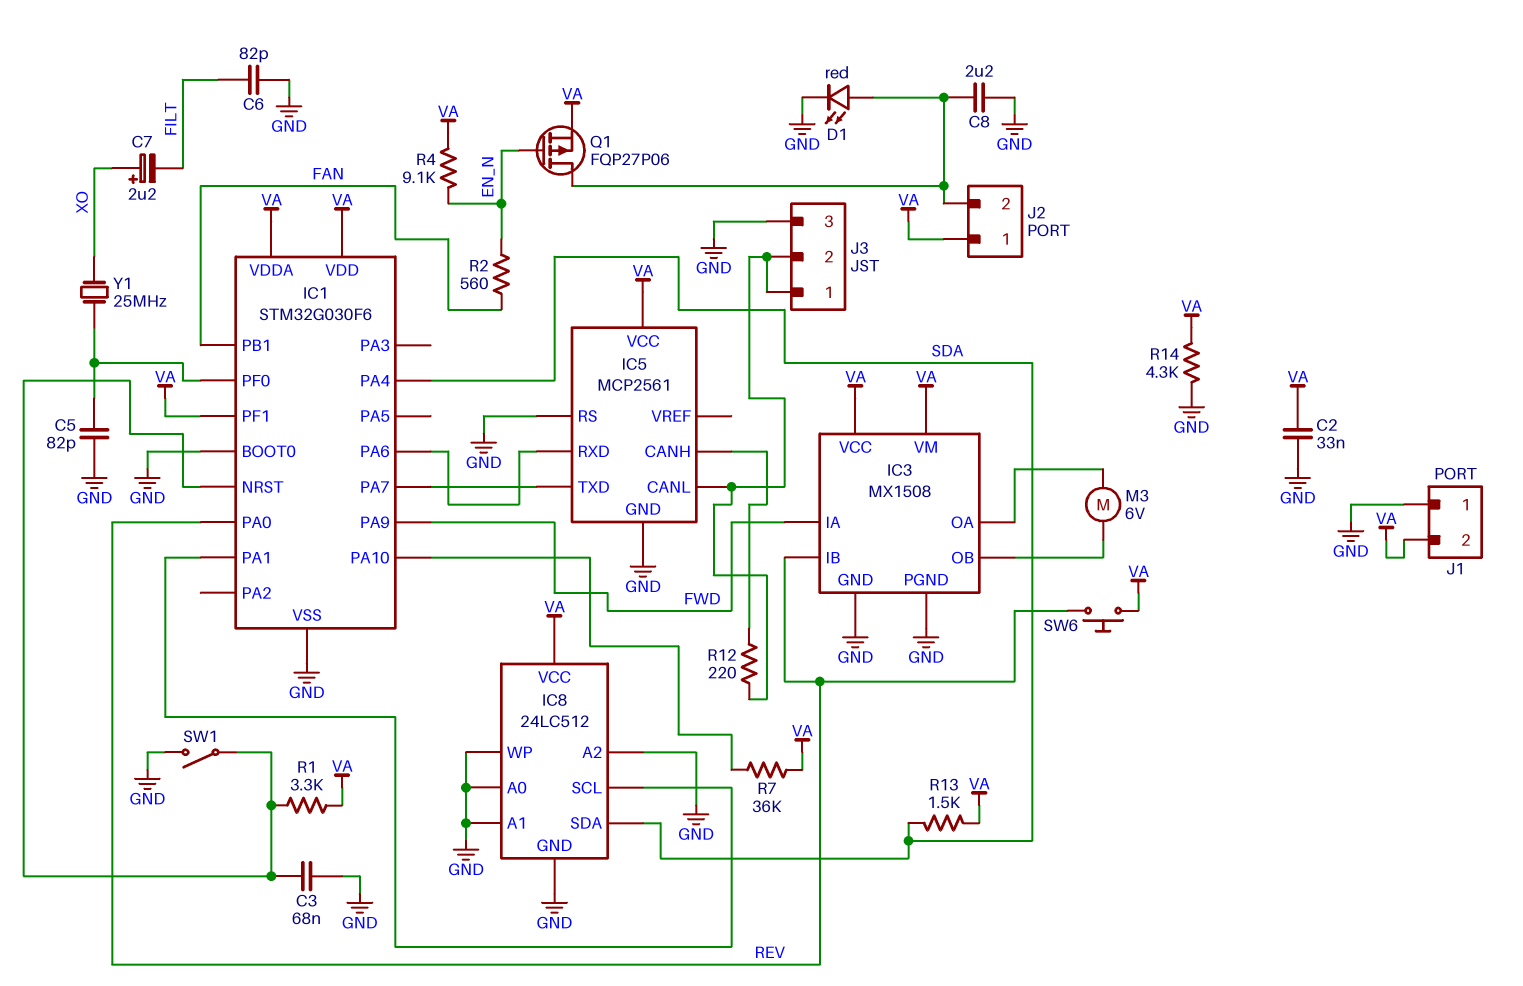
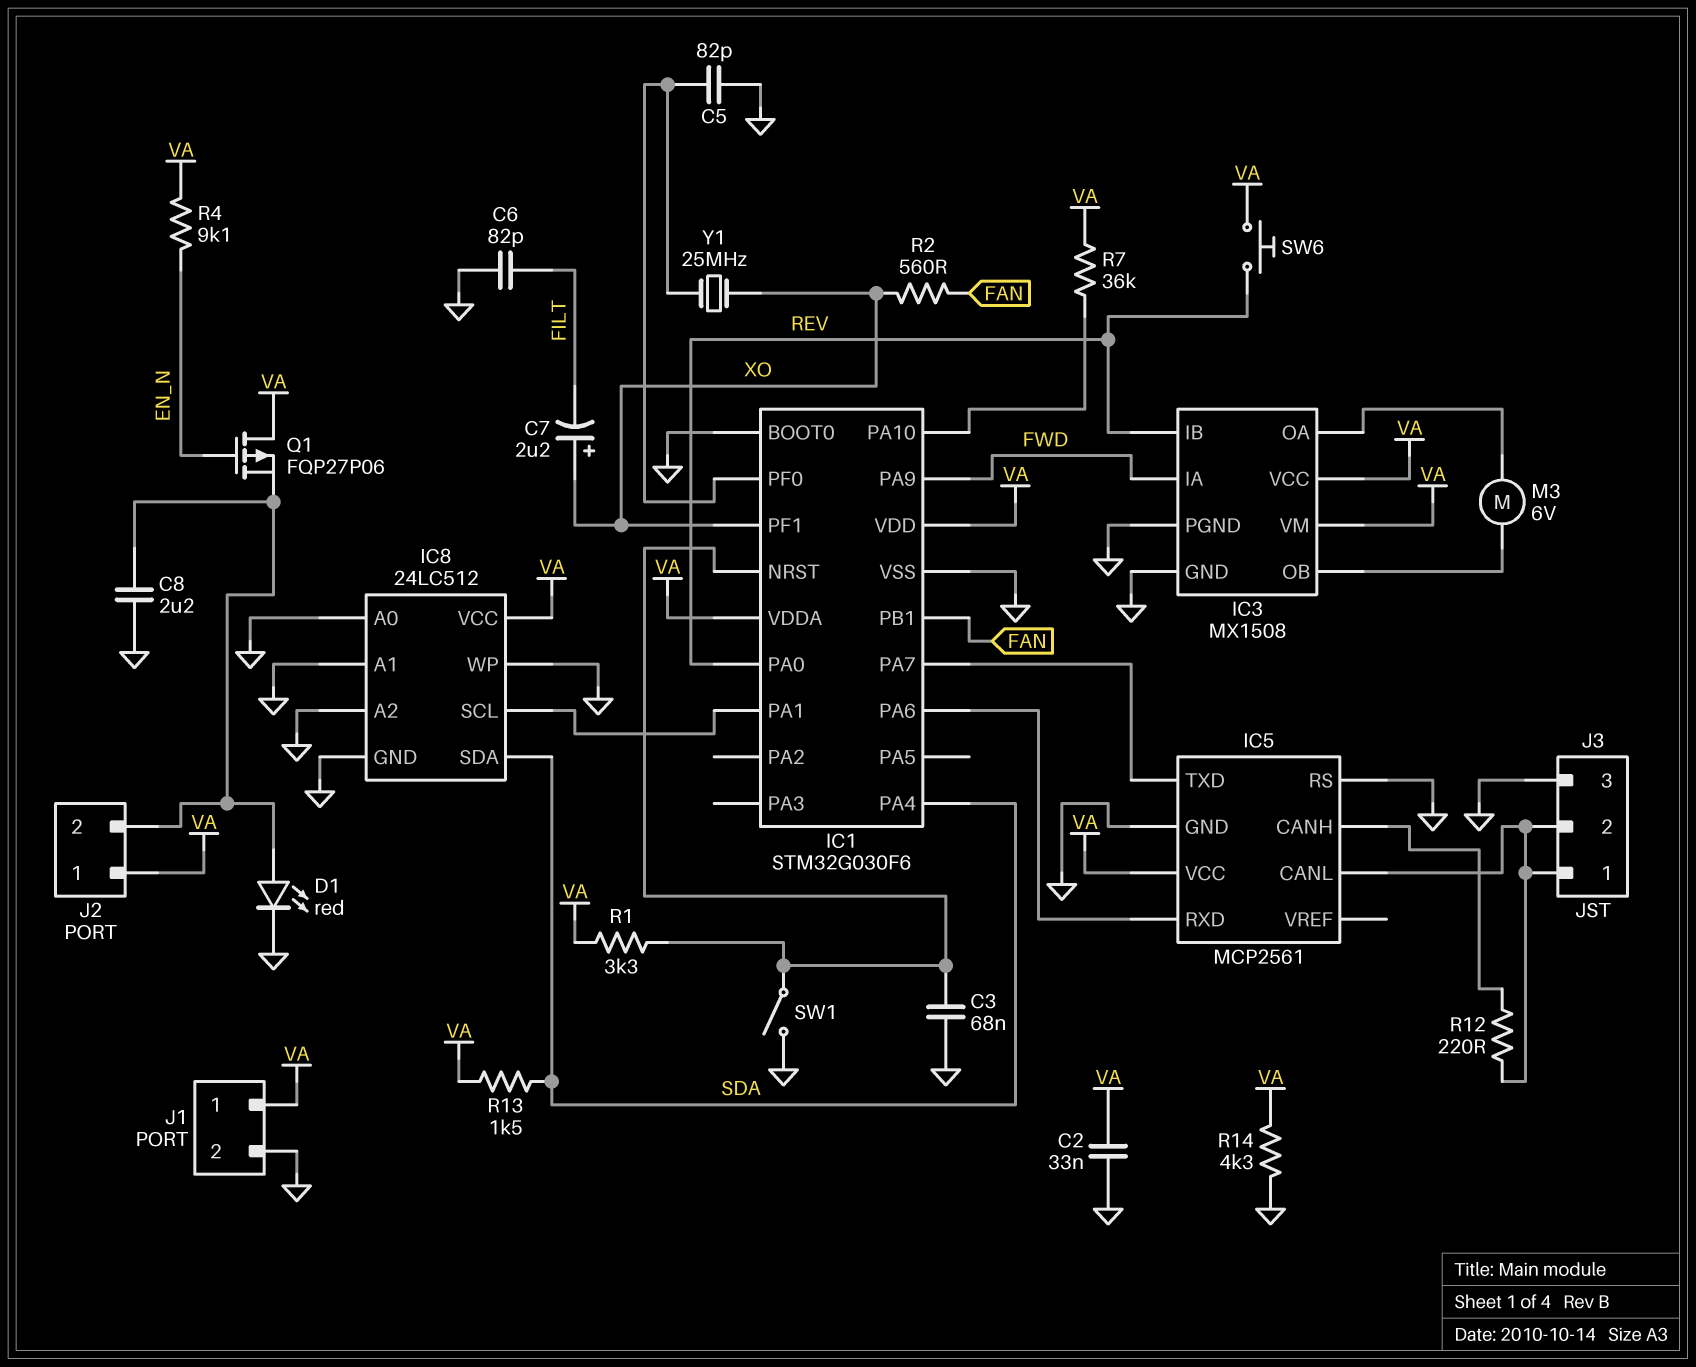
IC1 pin PF1: VA -> XO
J1 pin 1: GND -> VA
J1 pin 2: VA -> GND
Q1: PMOS FQP27P06 (G EN_N, D J2/2, S VA) -> PMOS FQP27P06 (G EN_N, D VA, S J2/2)
R2: 560 (EN_N, FAN) -> 560 (FAN, XO)

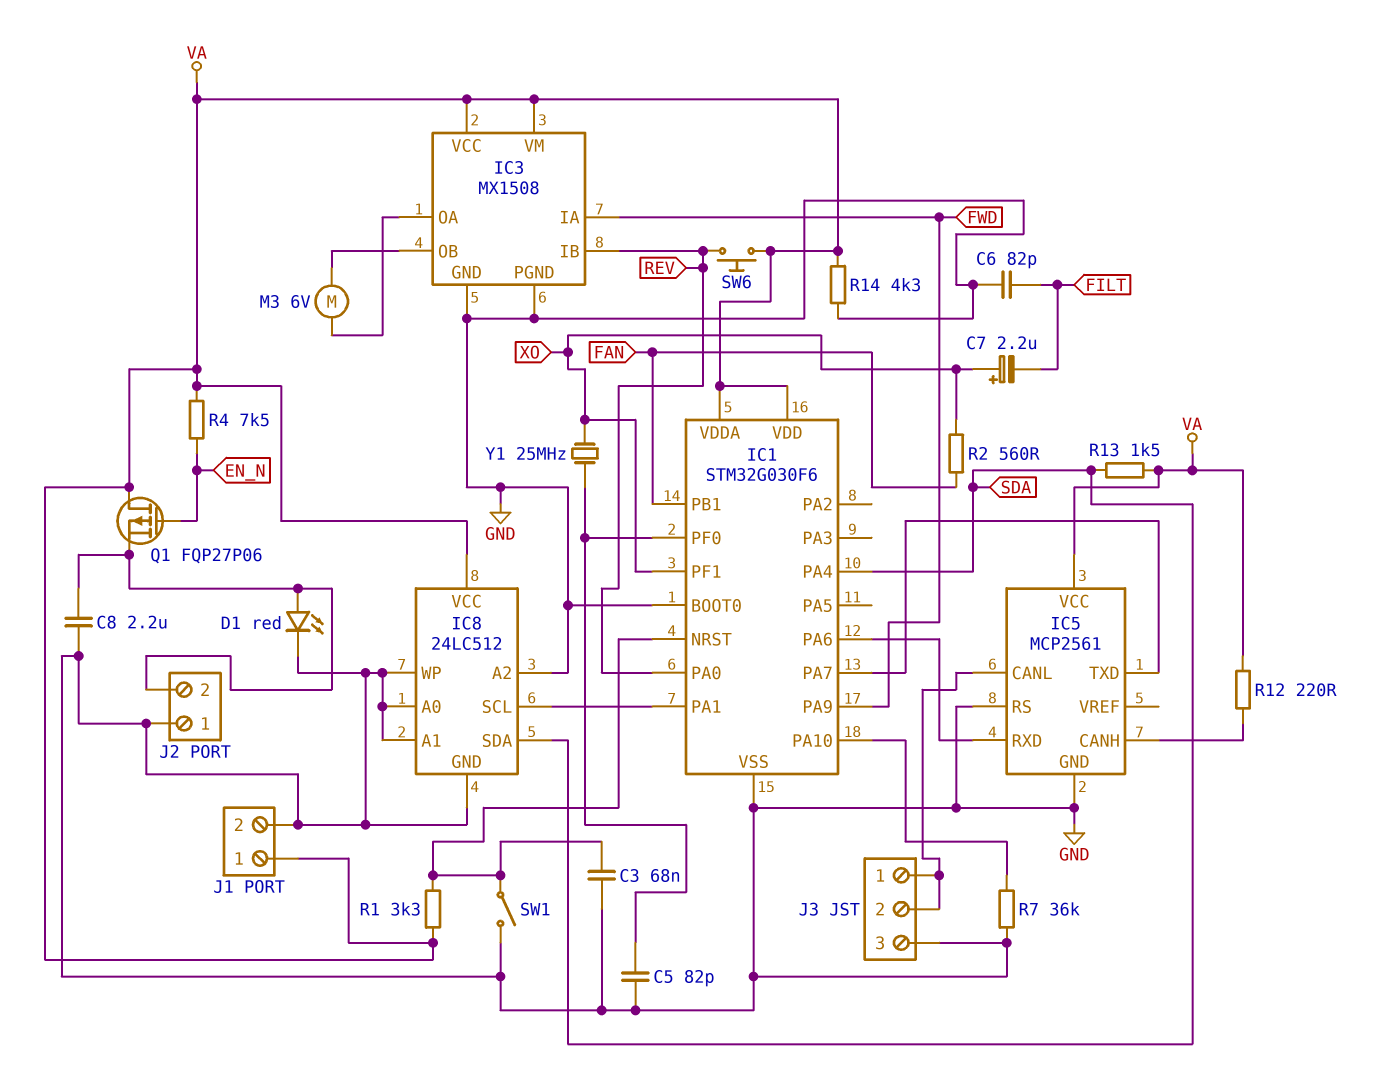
C2: 33nF (GND, VA) -> none
J2 pin 1: VA -> GND
R4: 9.1k (EN_N, VA) -> 7.5k (EN_N, VA)
R7: 36k (IC1/PA10, VA) -> 36k (GND, IC1/PA10)
R12: 220 (IC5/CANH, IC5/CANL) -> 220 (IC5/CANH, VA)

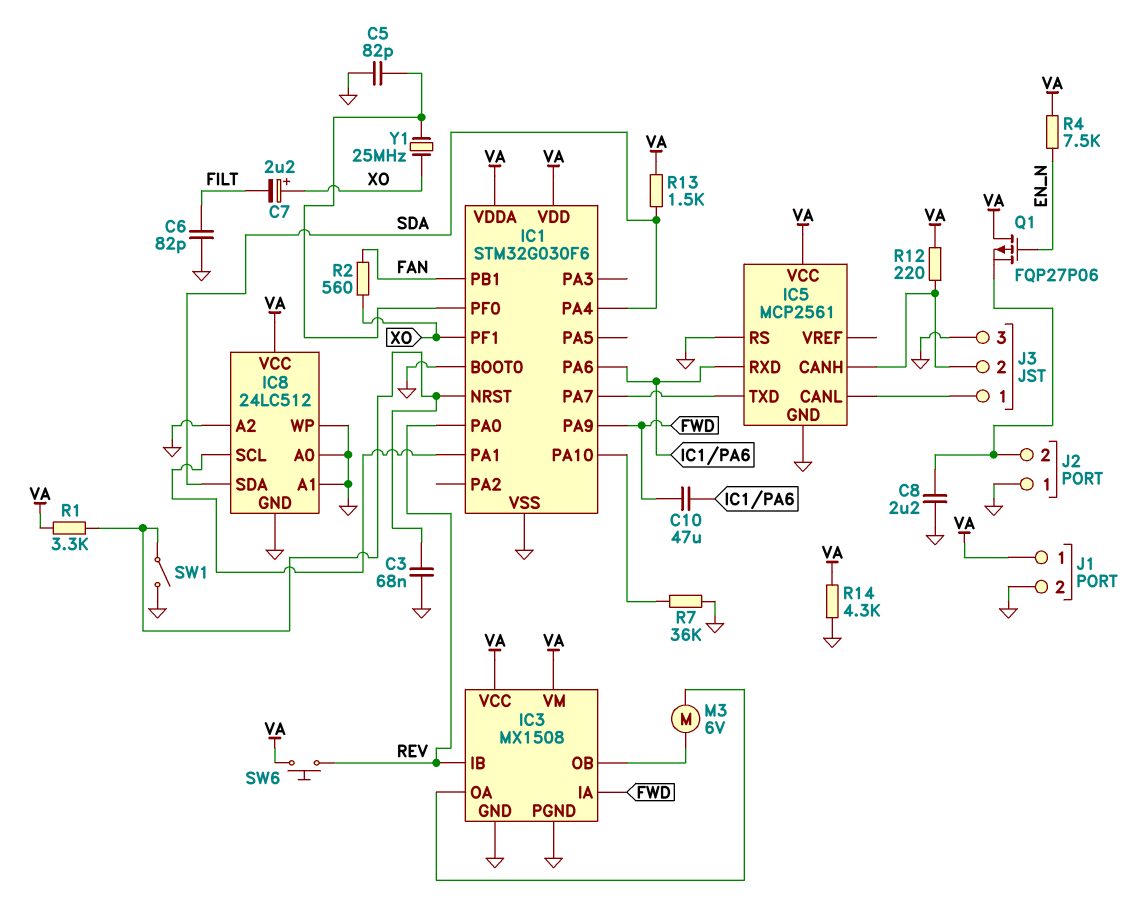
C10: none -> 47uF (FWD, IC1/PA6)
D1: LED red (A J2/2, K GND) -> none
J3 pin 2: IC5/CANL -> IC5/CANH

